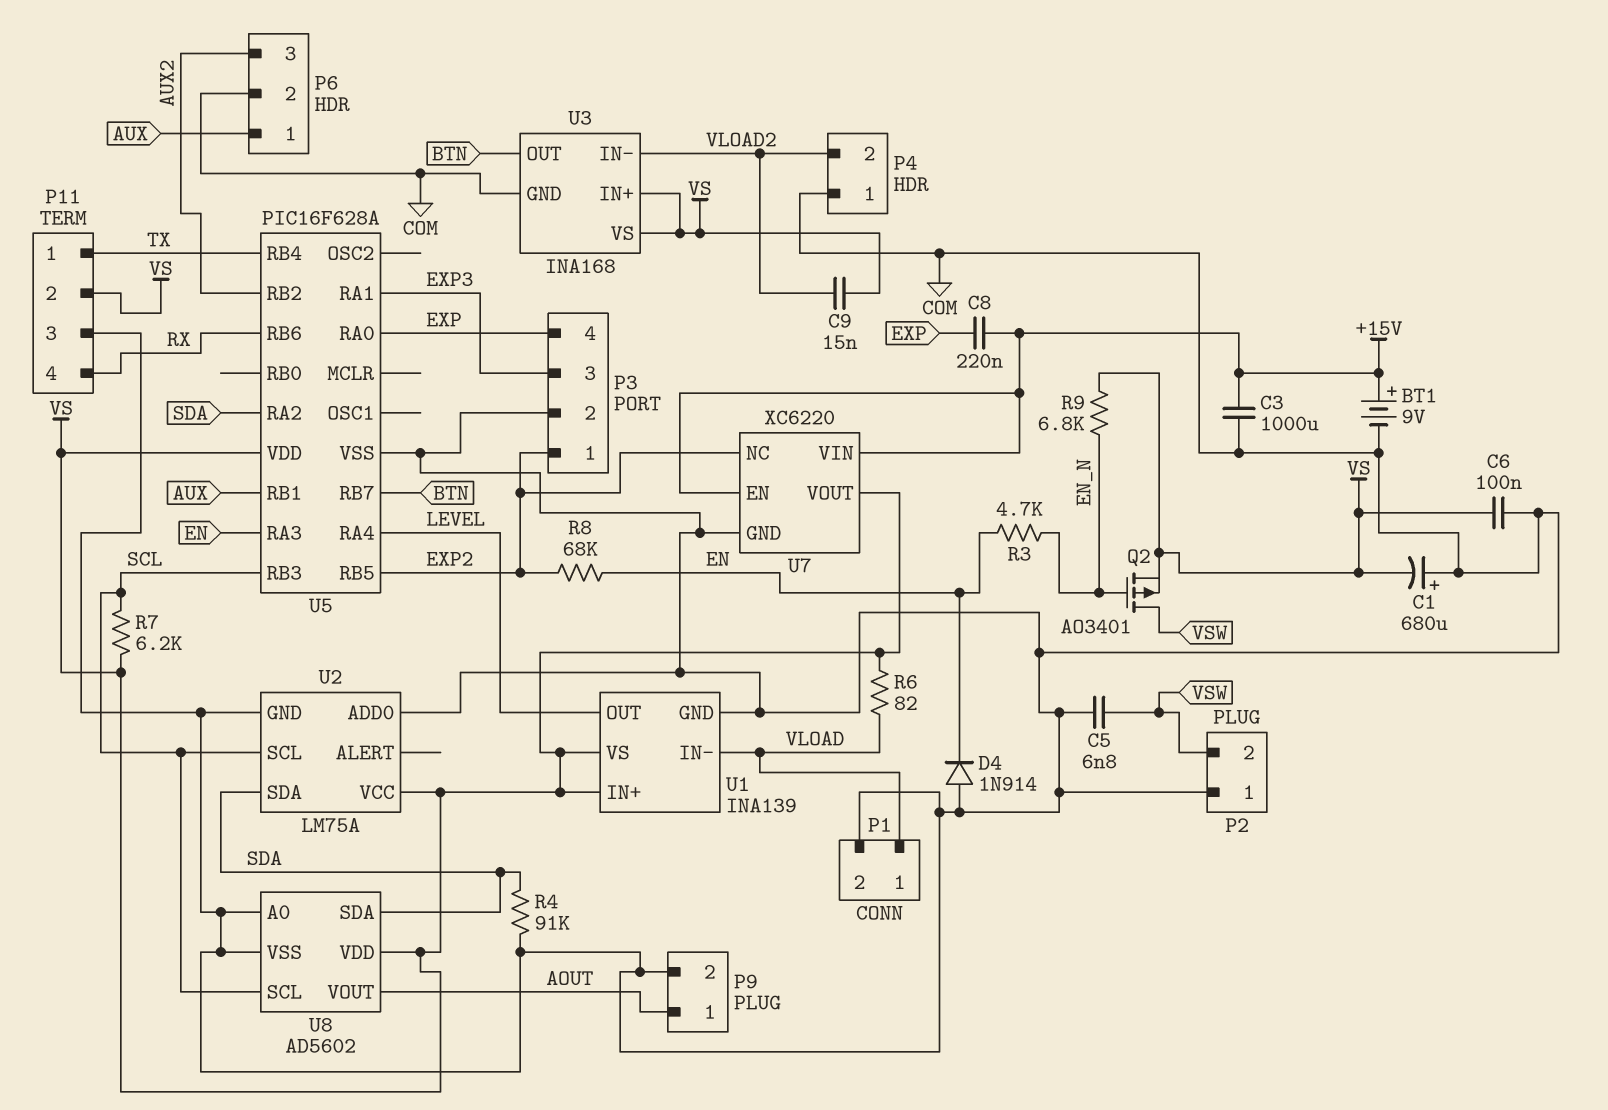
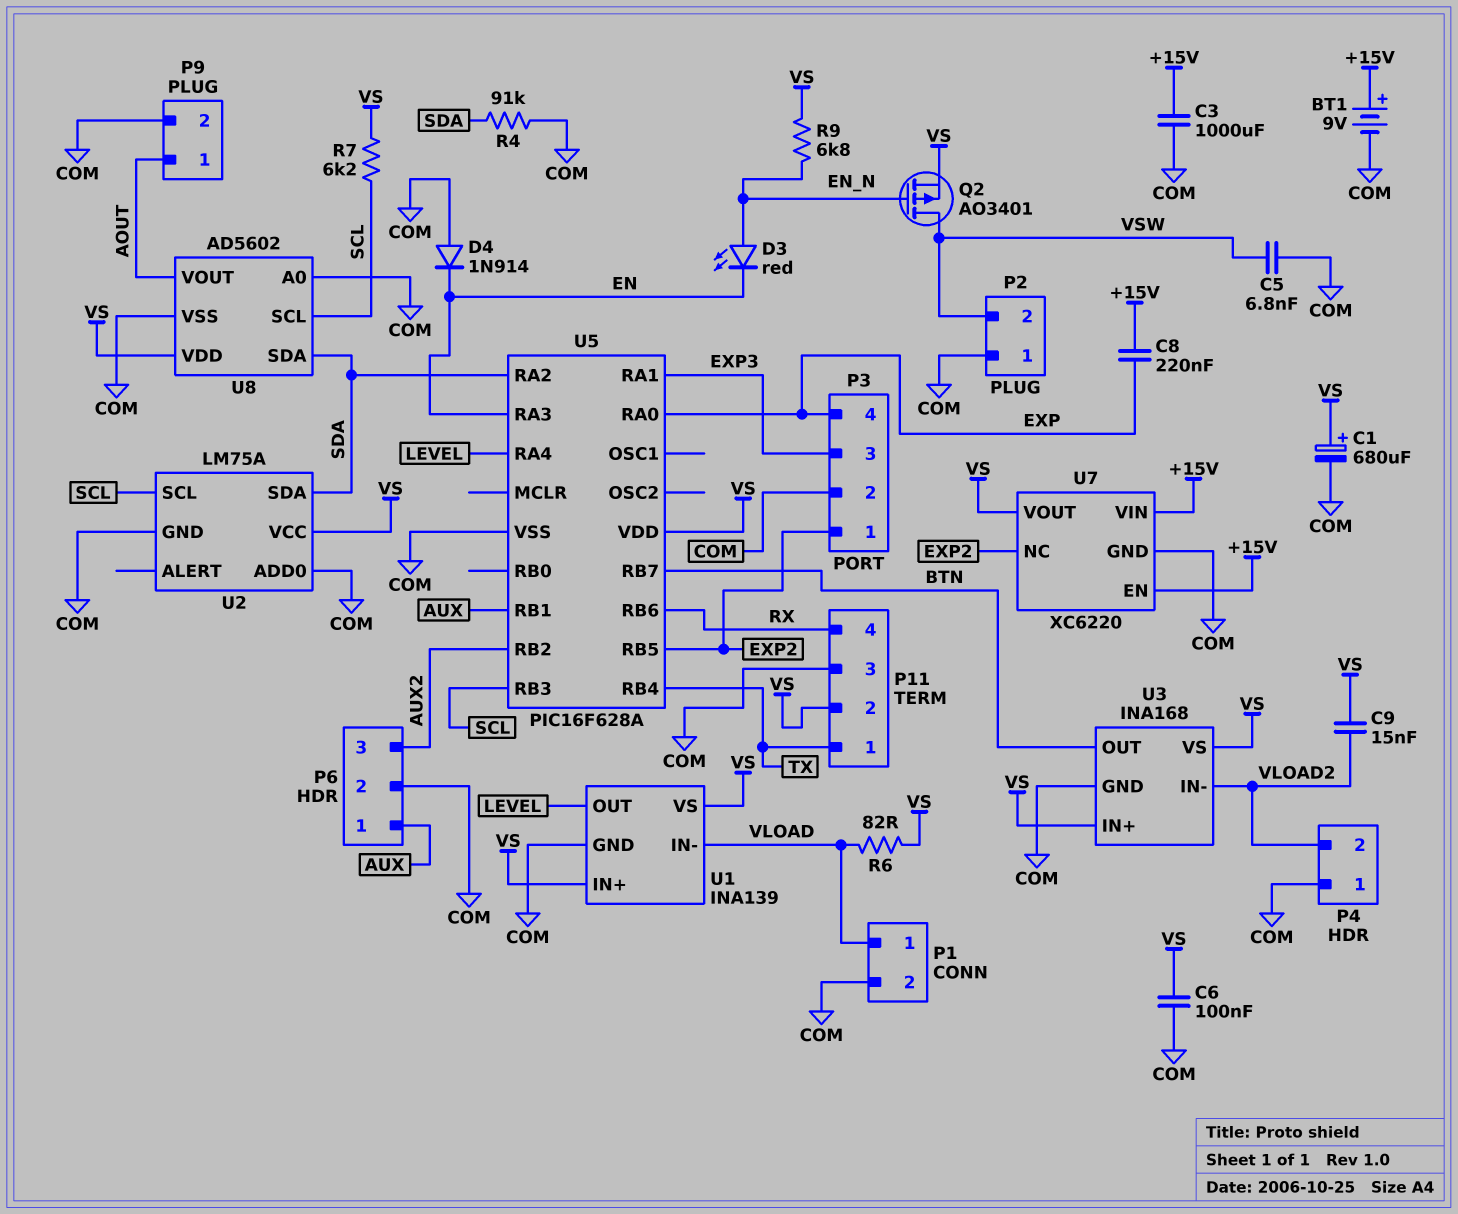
C1: 680uF (plus COM, minus VS) -> 680uF (plus VS, minus COM)
D3: none -> LED red (A EN_N, K EN)
R3: 4.7k (EN, EN_N) -> none
R8: 68k (EN, EXP2) -> none

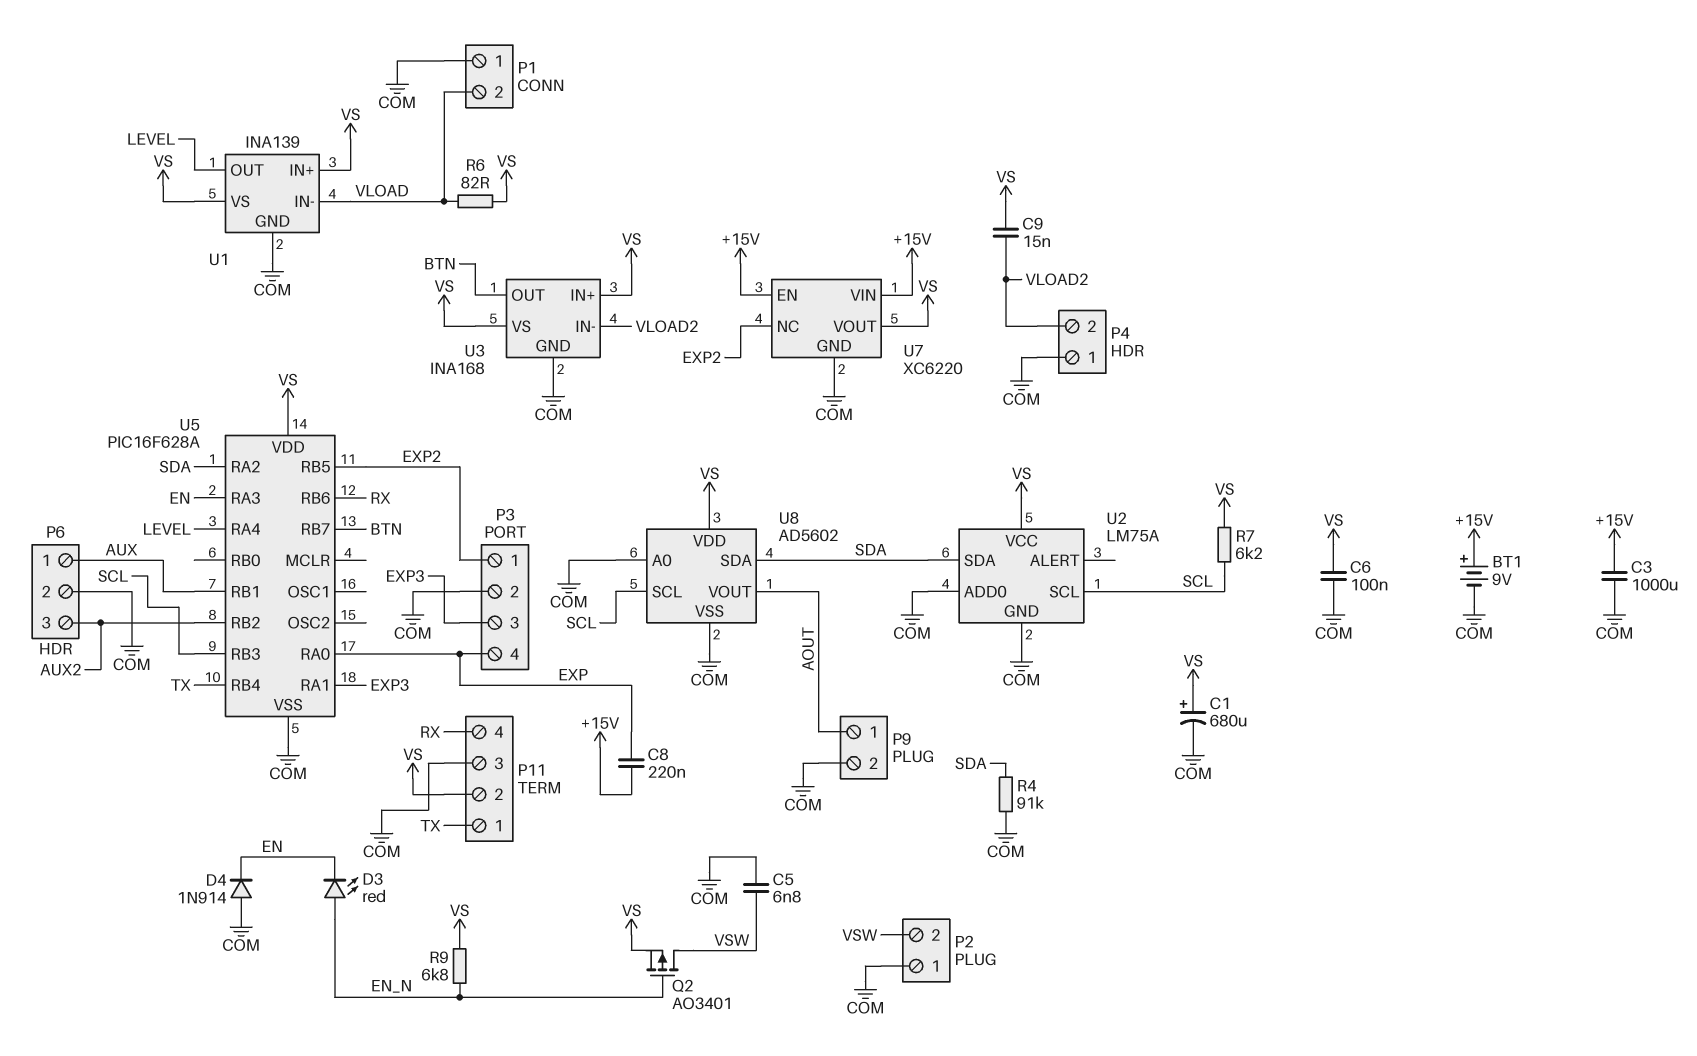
P1 pin 1: VLOAD -> COM
P1 pin 2: COM -> VLOAD

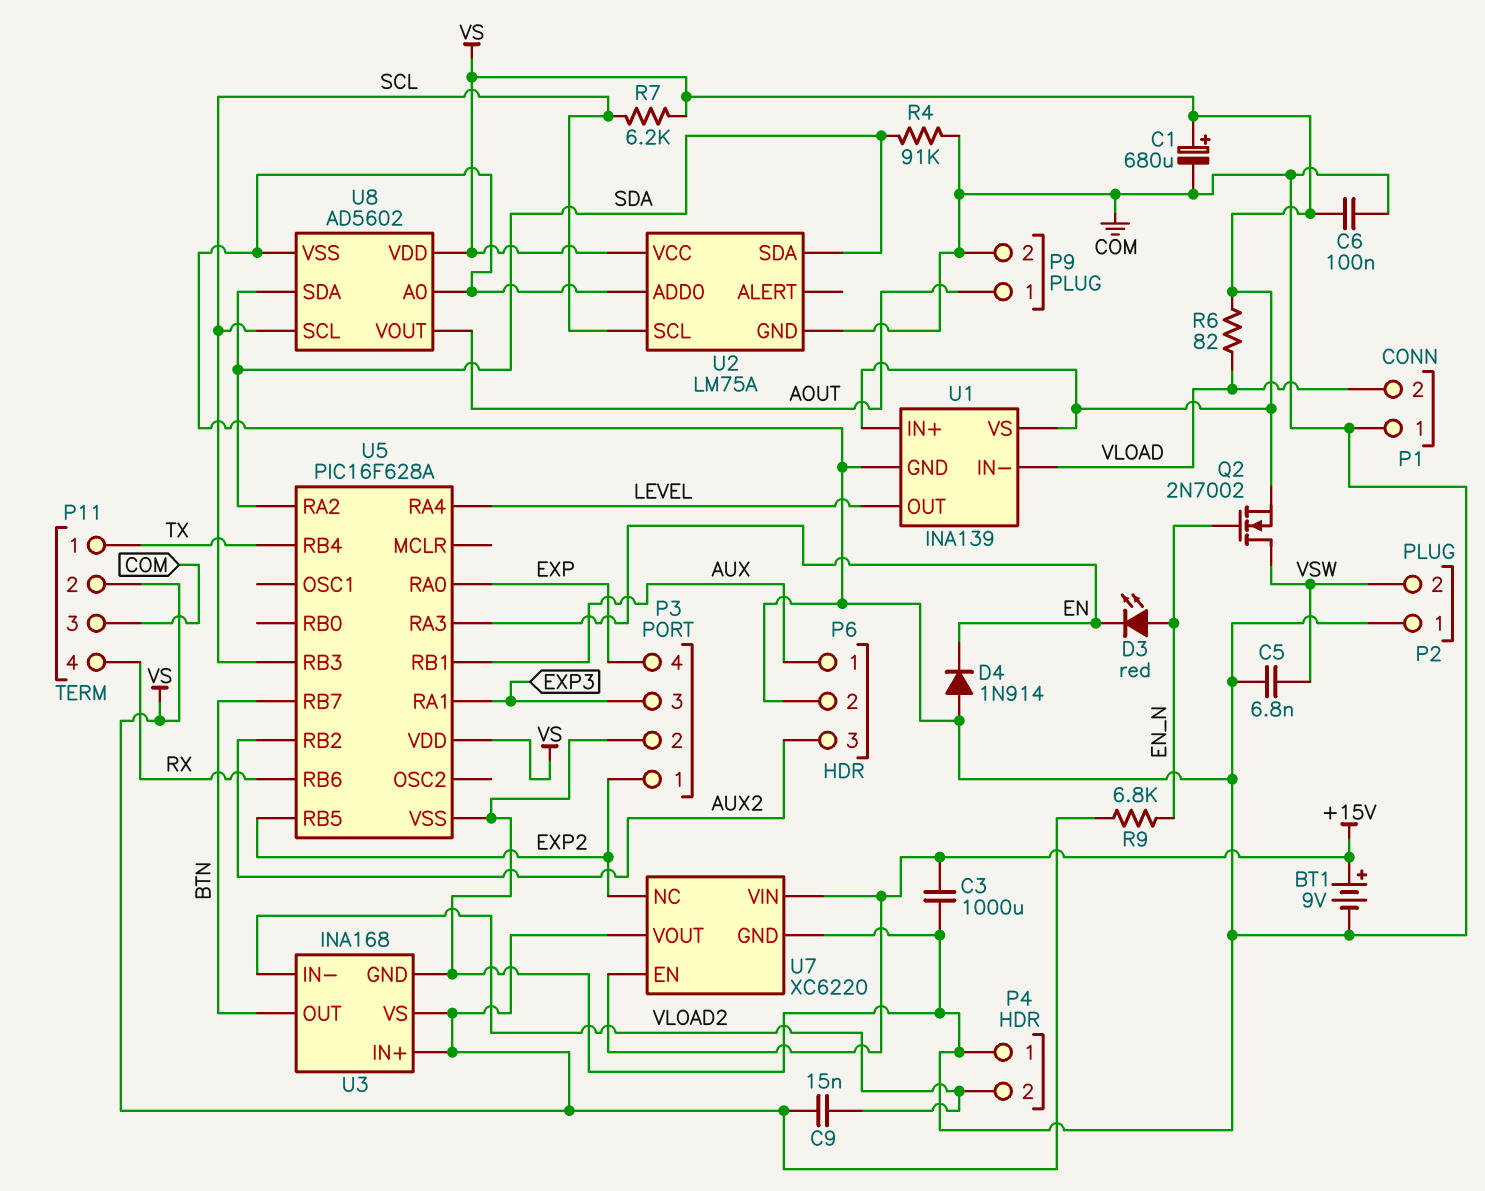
C8: 220nF (+15V, EXP) -> none
Q2: PMOS AO3401 (G EN_N, D VSW, S VS) -> NMOS 2N7002 (G EN_N, D VSW, S VS)

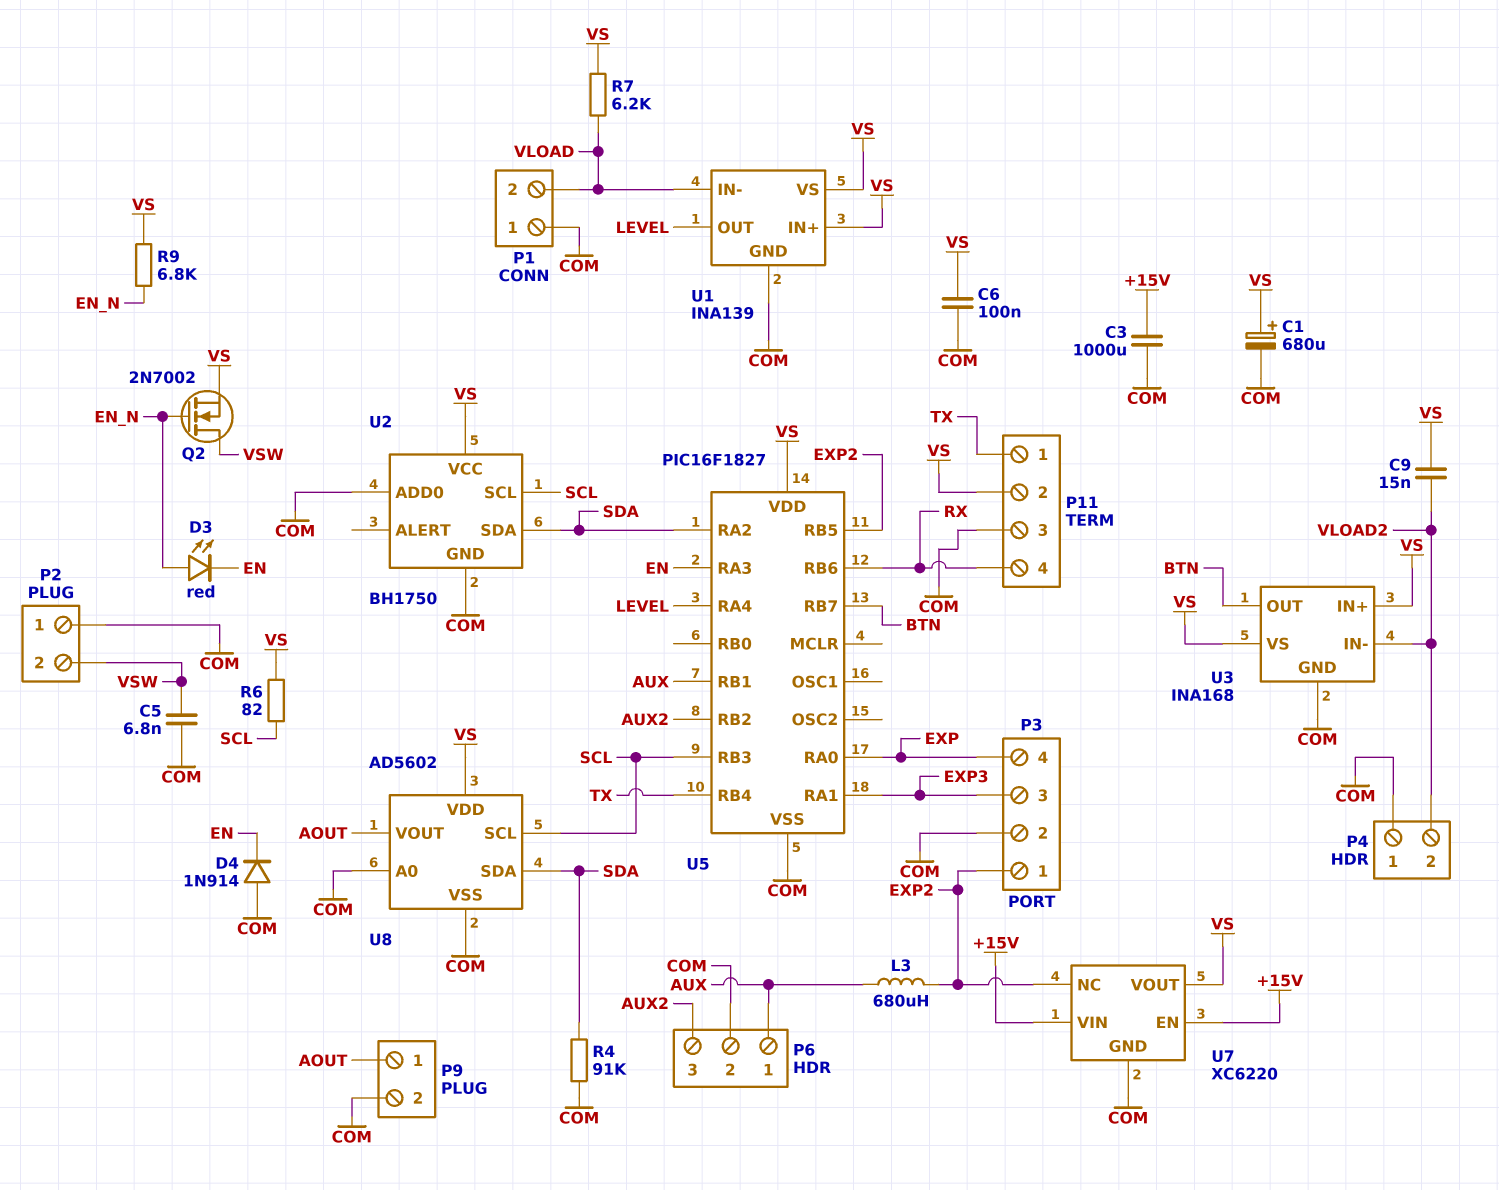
BT1: 9V (plus +15V, minus COM) -> none
L3: none -> 680uH (AUX, EXP2)
R6: 82 (VLOAD, VS) -> 82 (SCL, VS)
R7: 6.2k (SCL, VS) -> 6.2k (VLOAD, VS)
U2: LM75A -> BH1750
U5: PIC16F628A -> PIC16F1827

